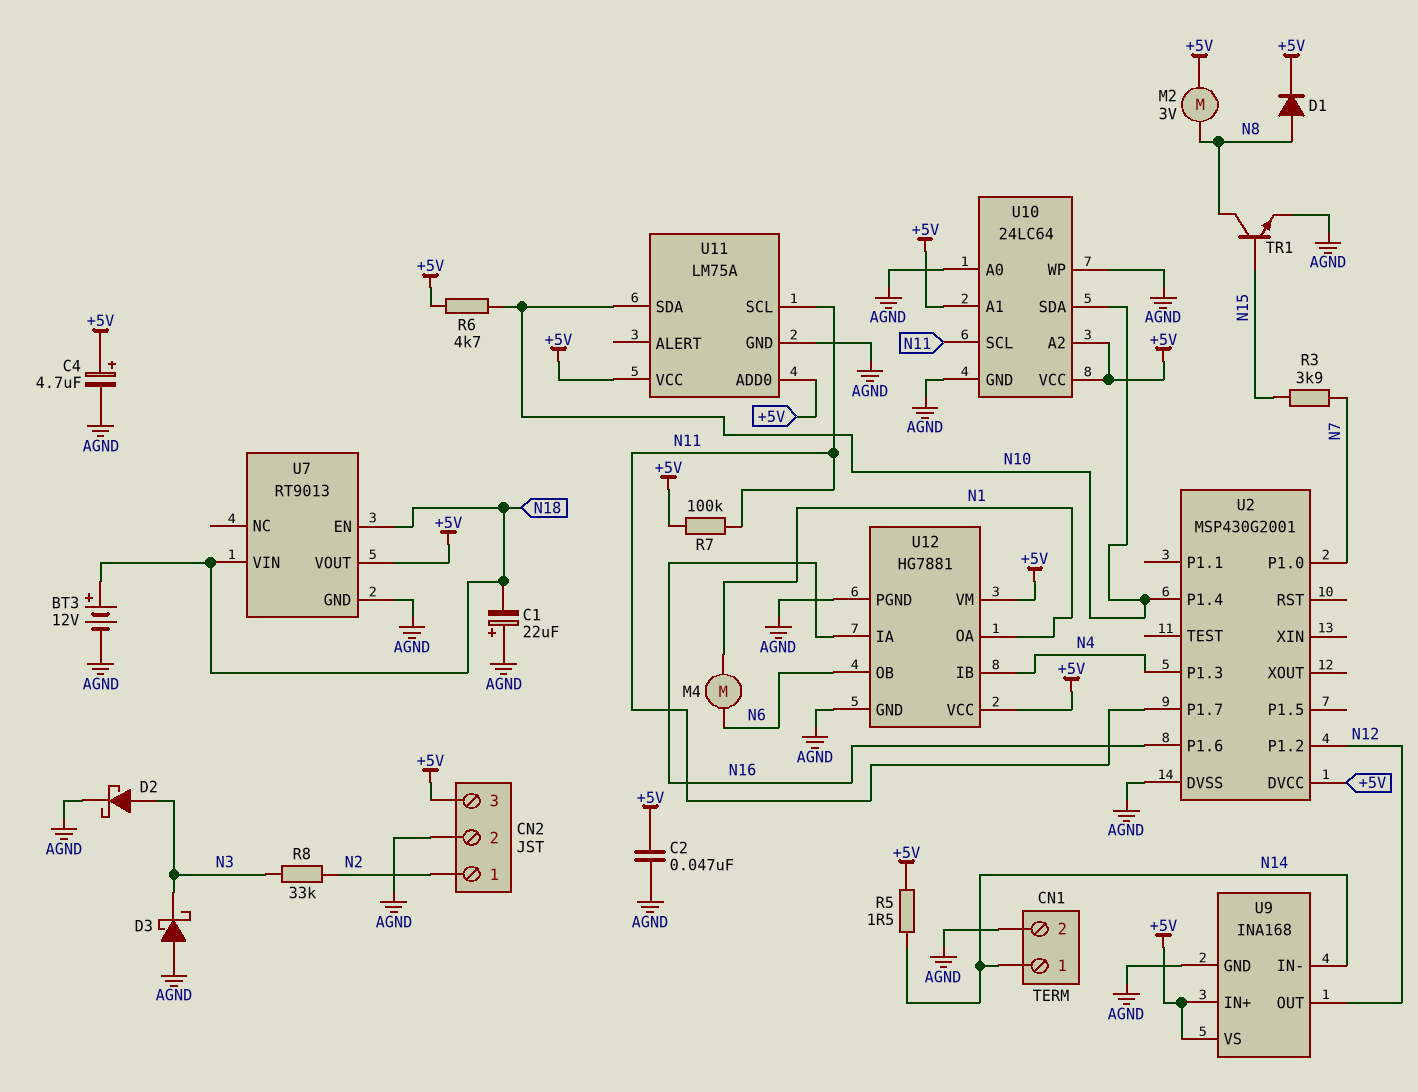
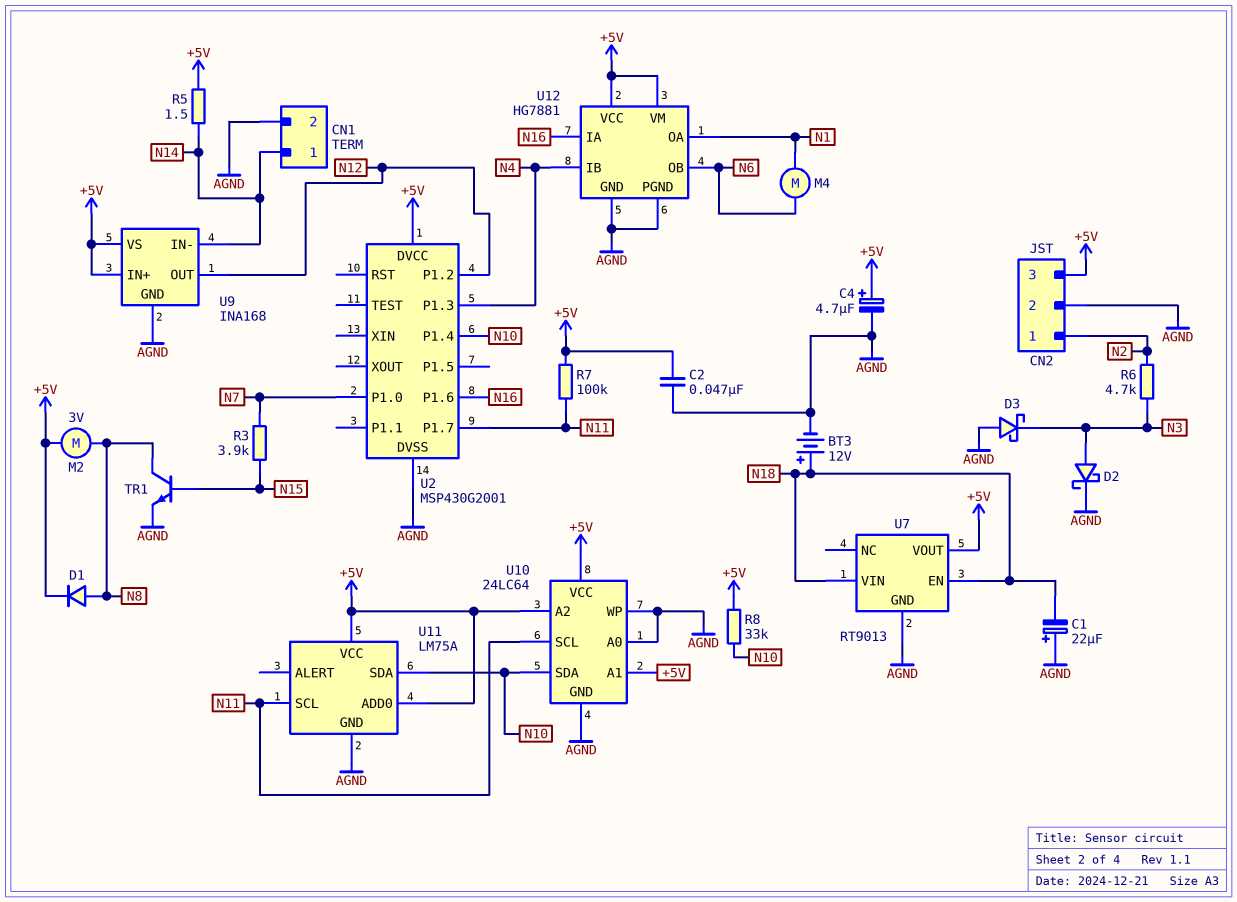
R6: 4.7k (+5V, N10) -> 4.7k (N2, N3)
R8: 33k (N2, N3) -> 33k (+5V, N10)

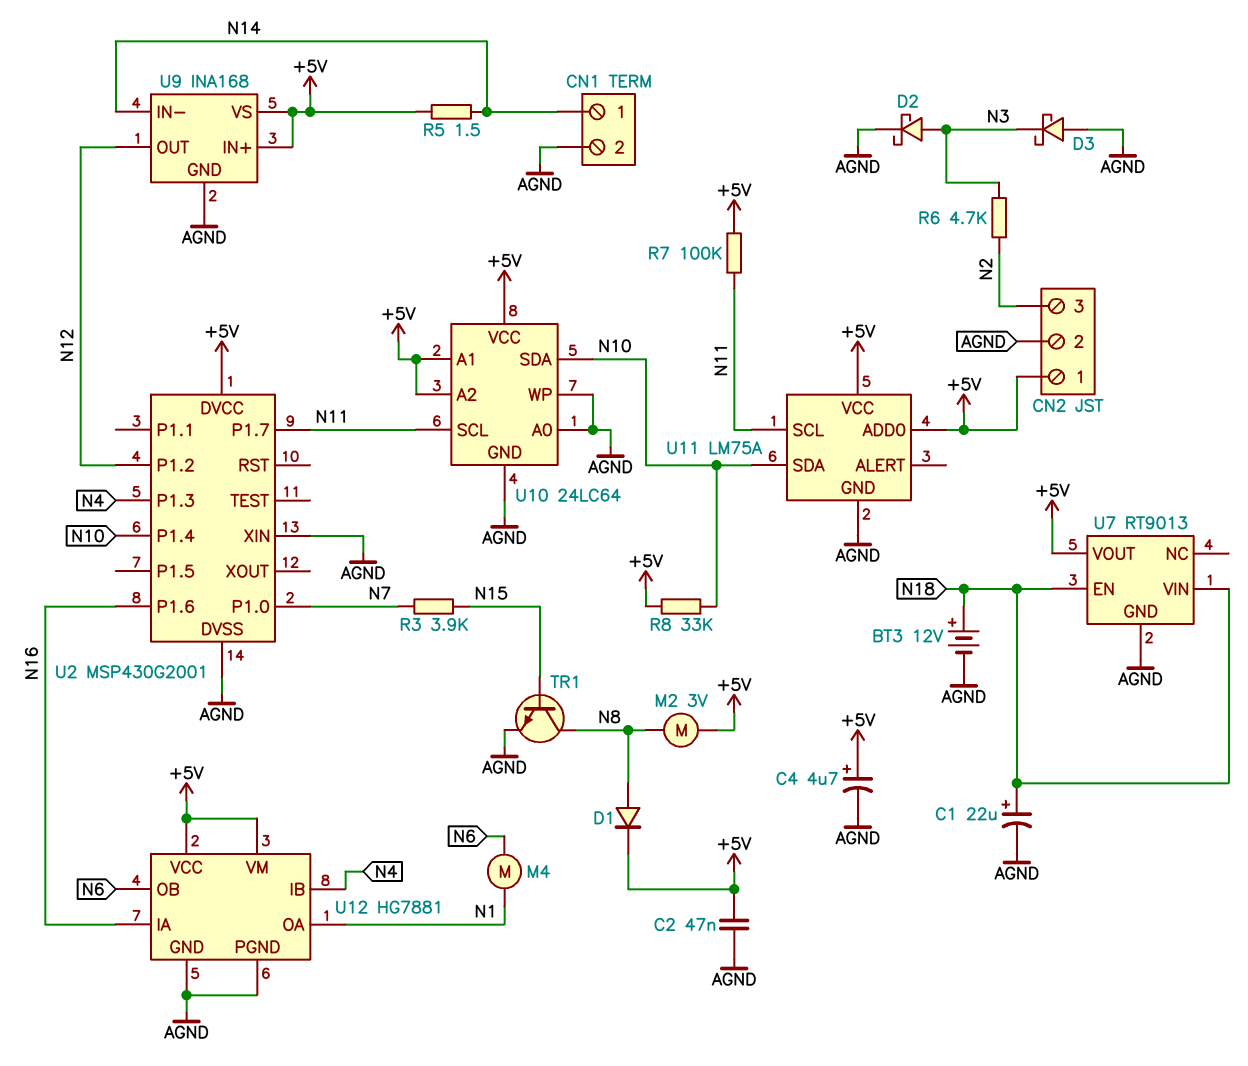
C1: 22uF (plus AGND, minus N18) -> 22uF (plus N18, minus AGND)
CN2 pin 1: N2 -> +5V
CN2 pin 3: +5V -> N2
U2 pin XIN: none -> AGND

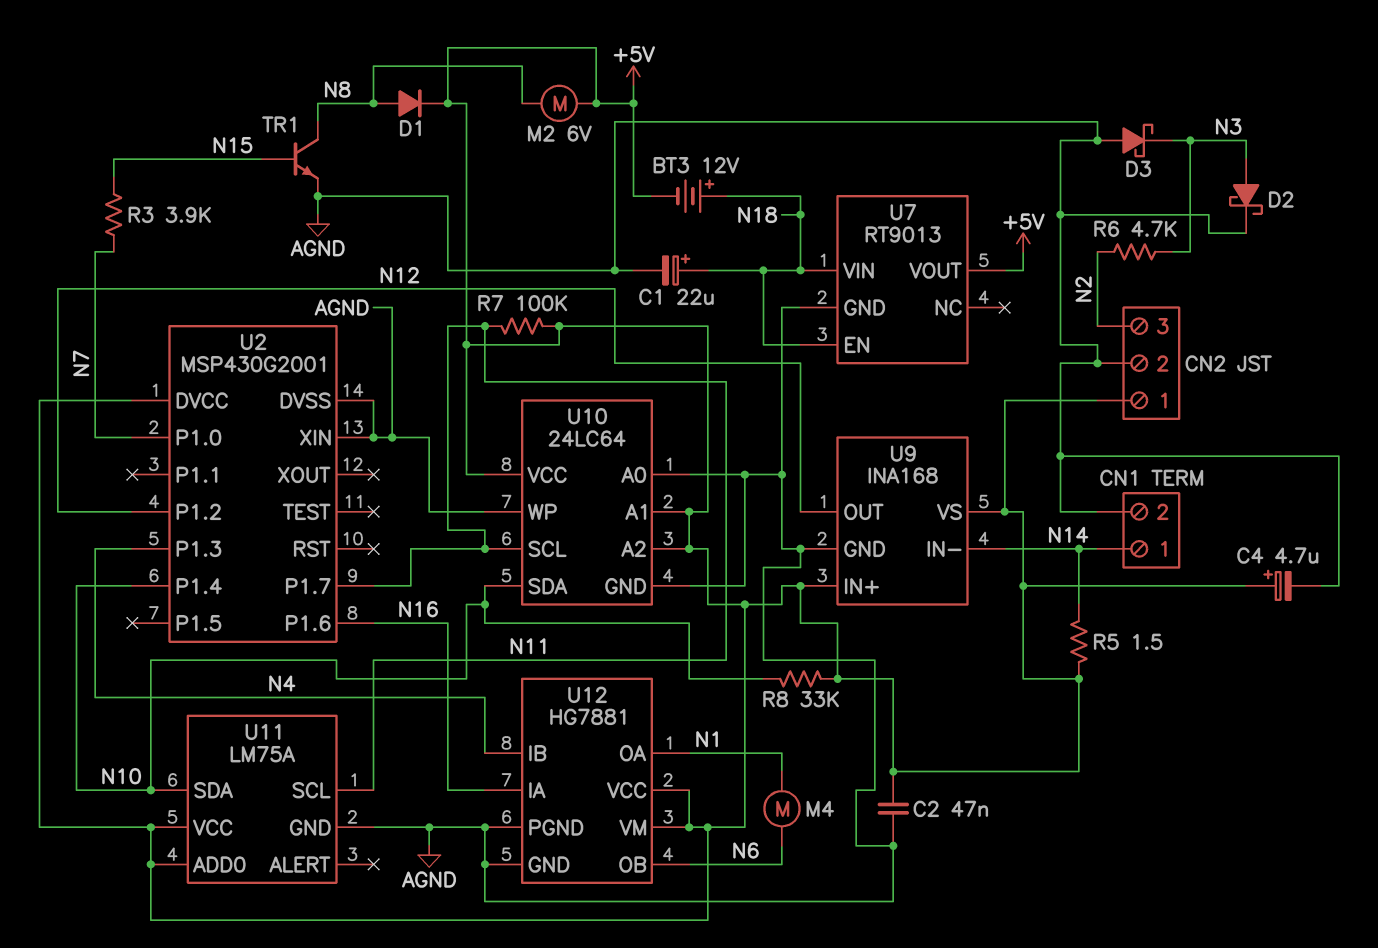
BT3: 12V (plus N18, minus AGND) -> 12V (plus N18, minus +5V)
M2: motor 3V (+5V, N8) -> motor 6V (+5V, N8)

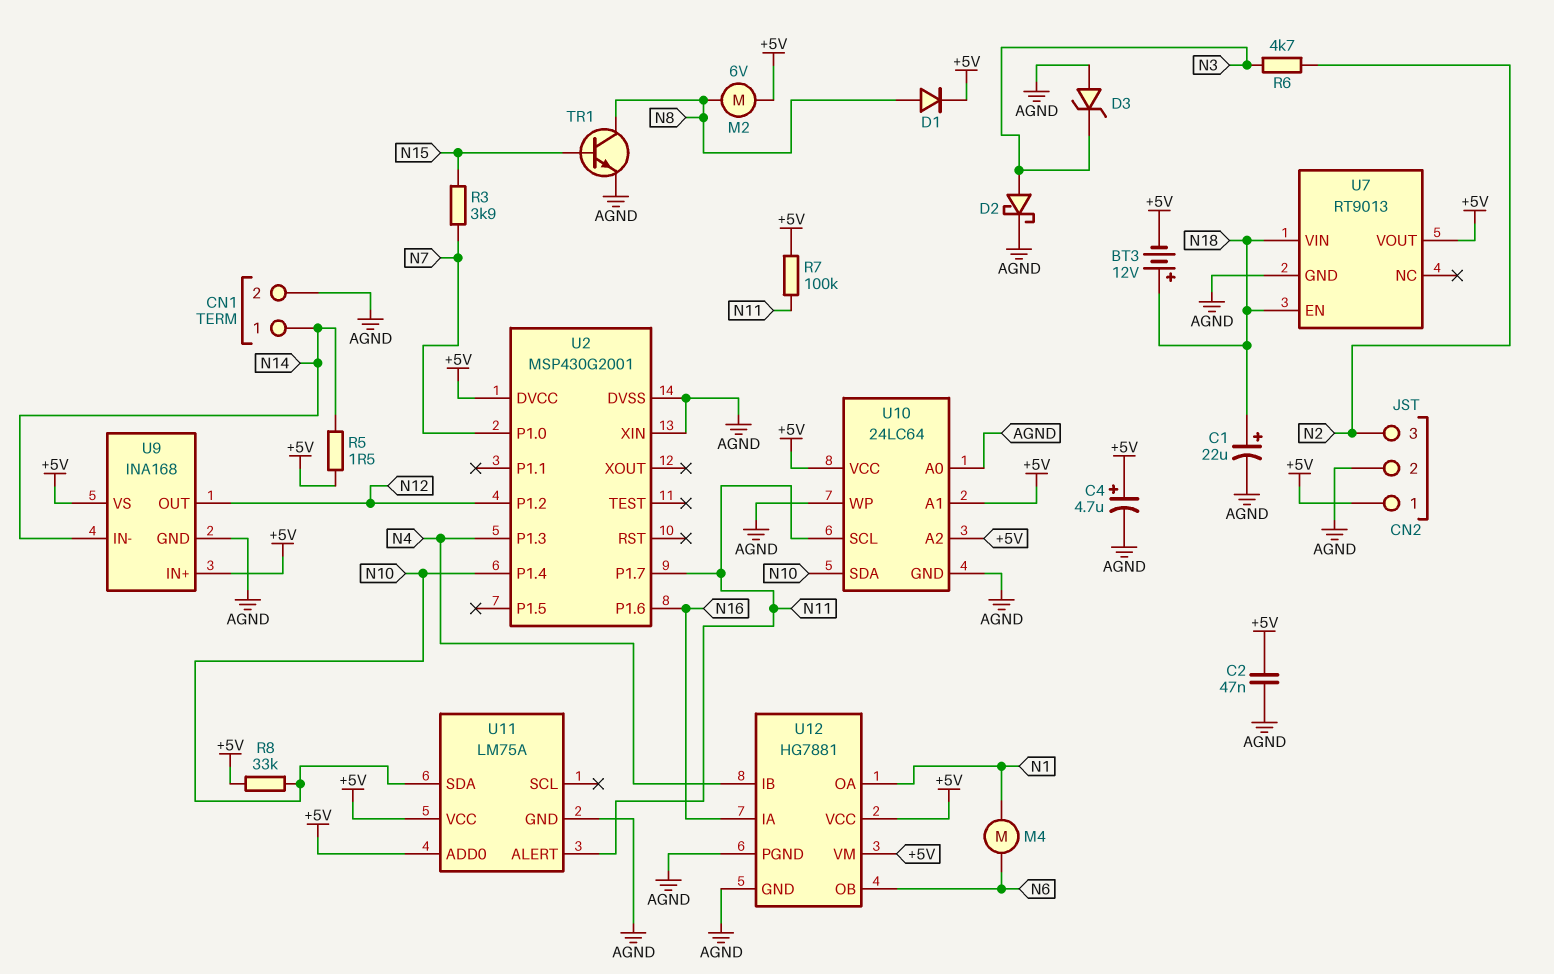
D3: schottky (A AGND, K N3) -> zener (A AGND, K N3)
U11 pin ALERT: none -> N11
U11 pin SCL: N11 -> none

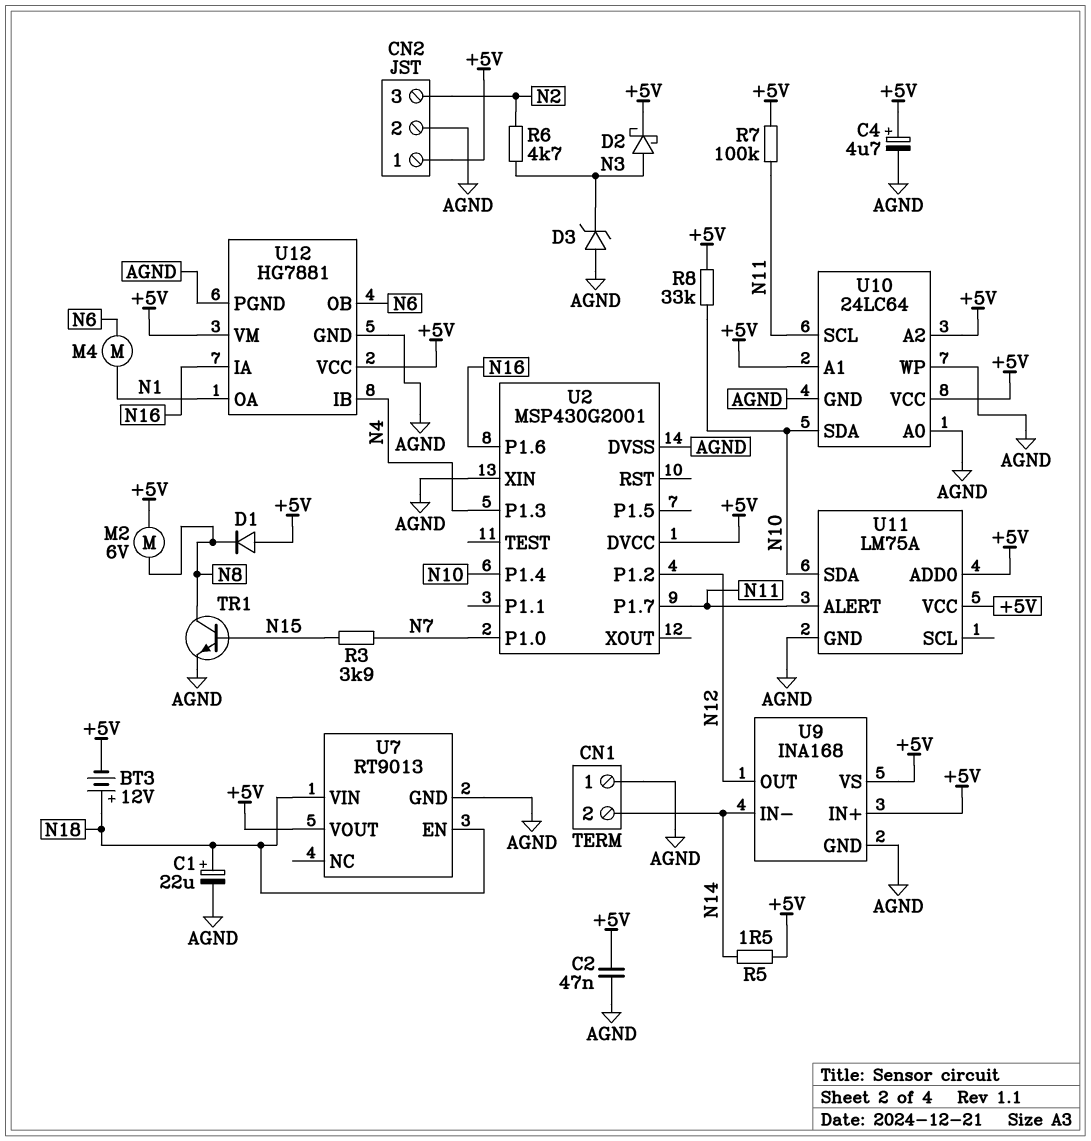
CN1 pin 1: N14 -> AGND
CN1 pin 2: AGND -> N14
D1: diode (A N8, K +5V) -> diode (A +5V, K N8)
D2: schottky (A N3, K AGND) -> schottky (A N3, K +5V)

